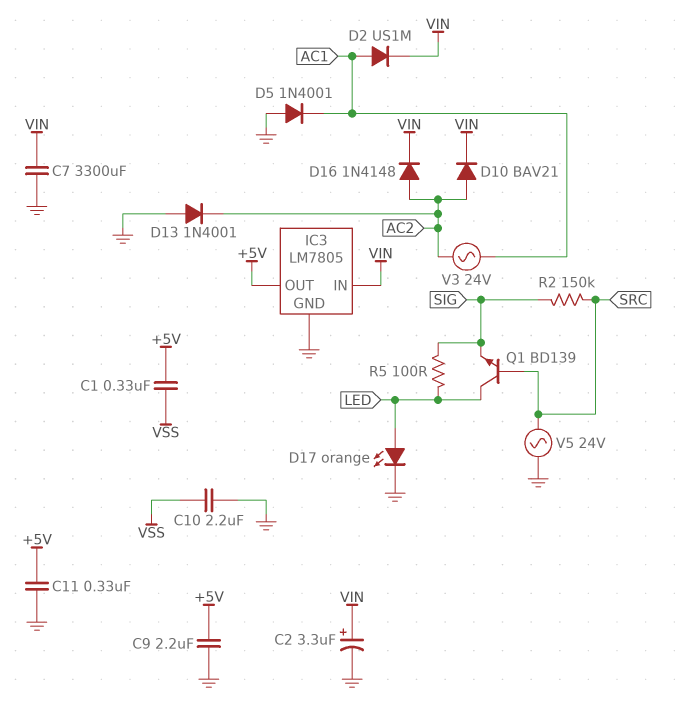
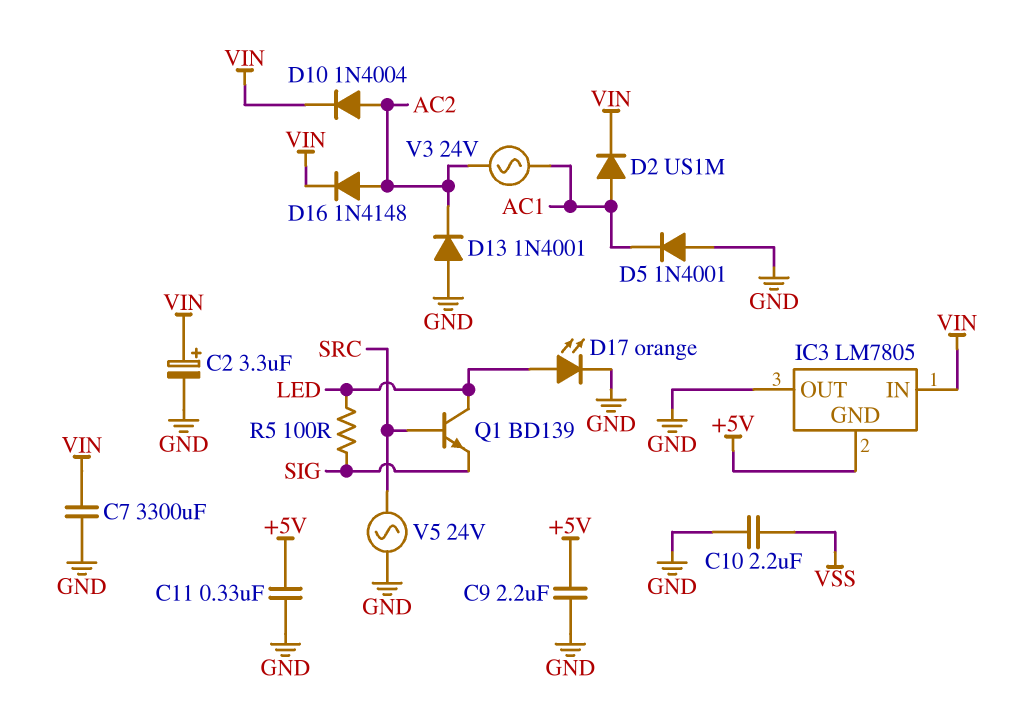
C1: 330nF (+5V, VSS) -> none
D10: diode BAV21 (A AC2, K VIN) -> diode 1N4004 (A AC2, K VIN)
IC3 pin GND: GND -> +5V
IC3 pin OUT: +5V -> GND
R2: 150k (SIG, SRC) -> none

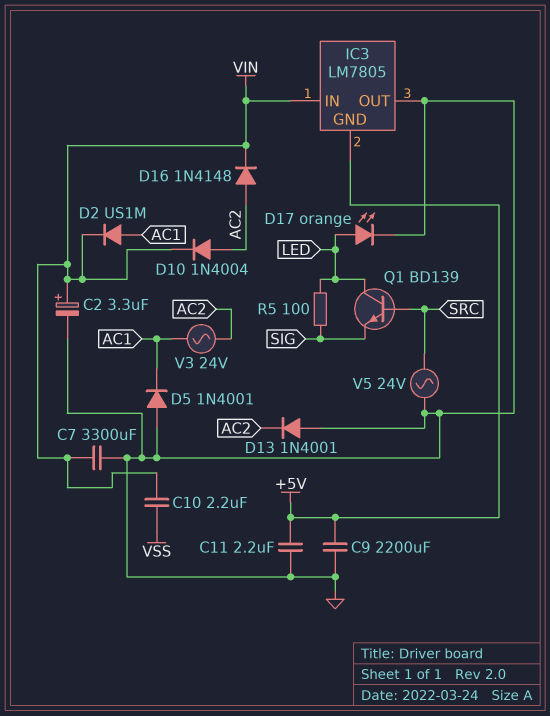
C9: 2.2uF (+5V, GND) -> 2200uF (+5V, GND)
C10: 2.2uF (GND, VSS) -> 2.2uF (VIN, VSS)
C11: 330nF (+5V, GND) -> 2.2uF (+5V, GND)

